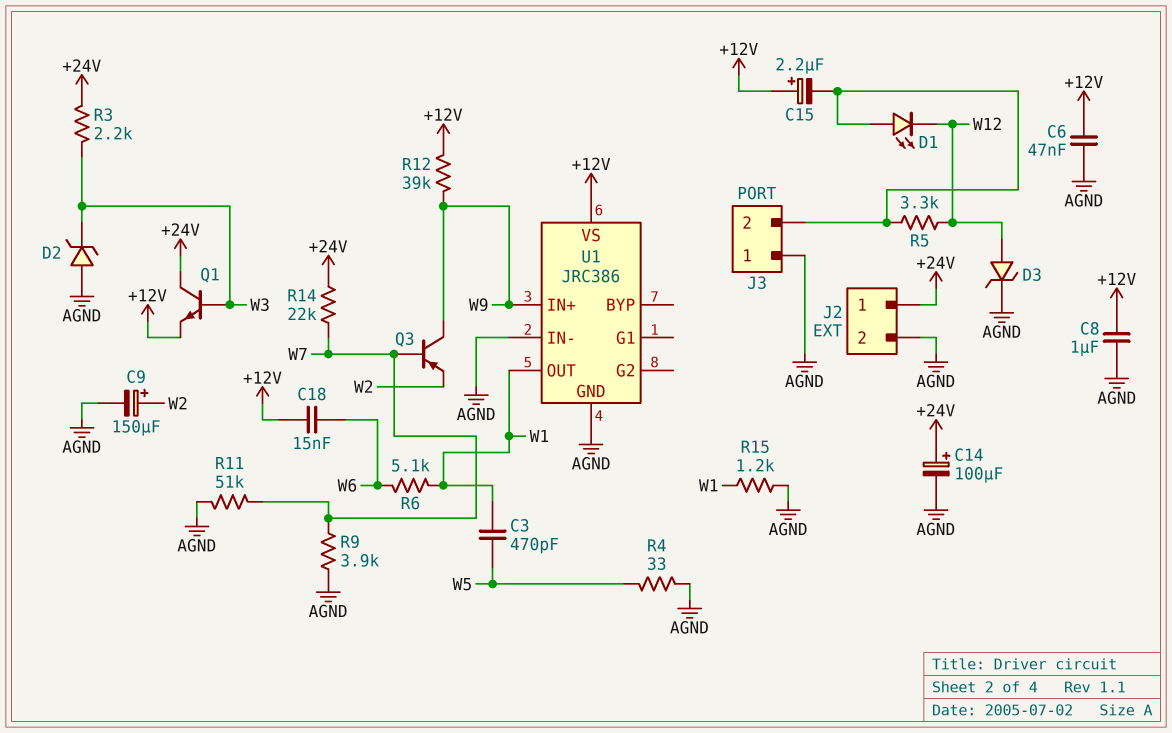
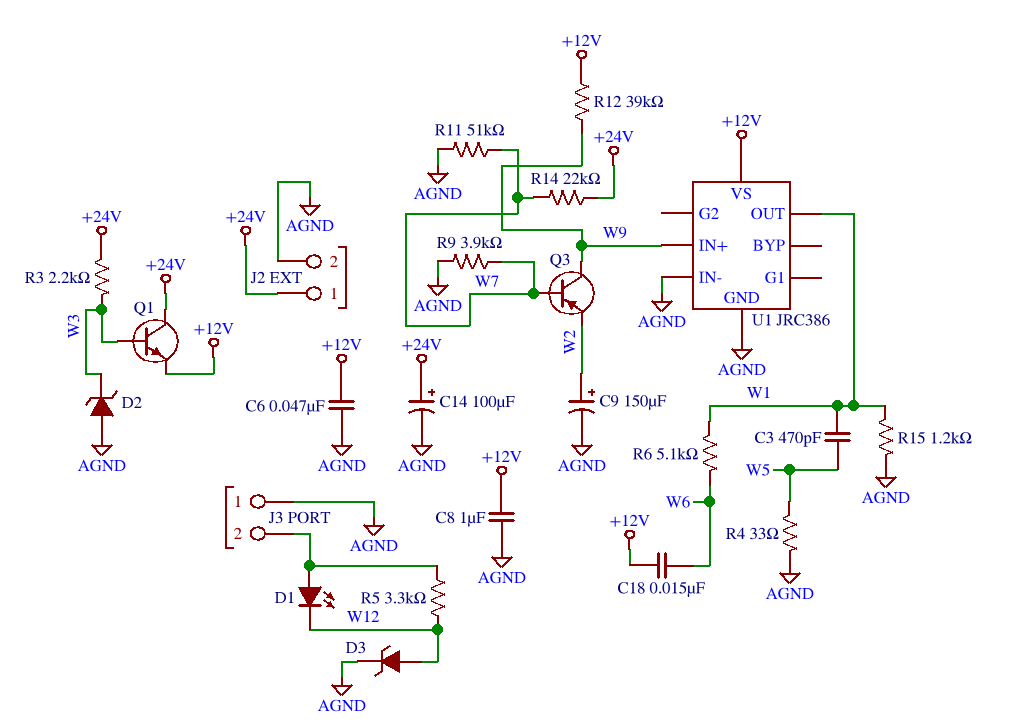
C15: 2.2uF (plus +12V, minus J3/2) -> none

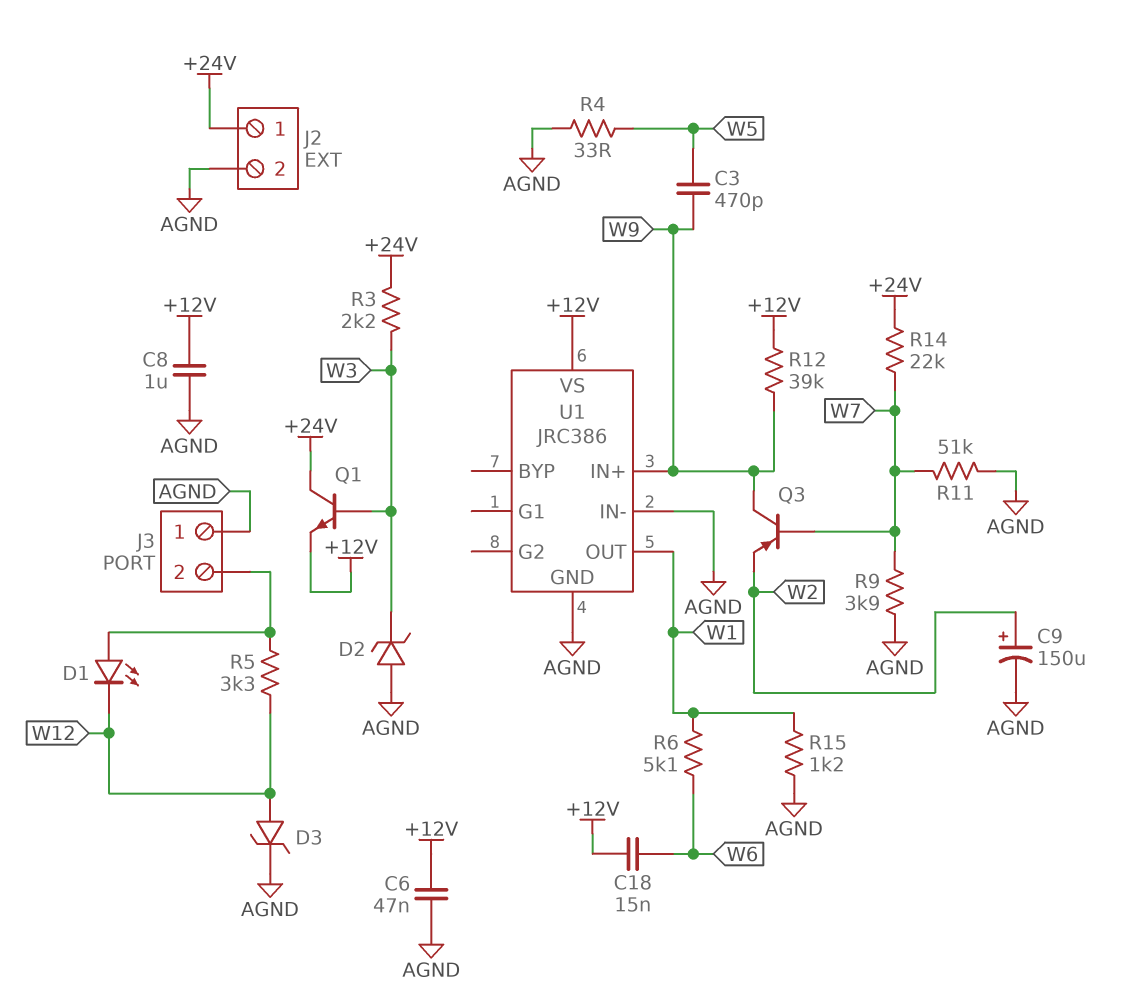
C3: 470pF (W1, W5) -> 470pF (W5, W9)
C14: 100uF (plus +24V, minus AGND) -> none

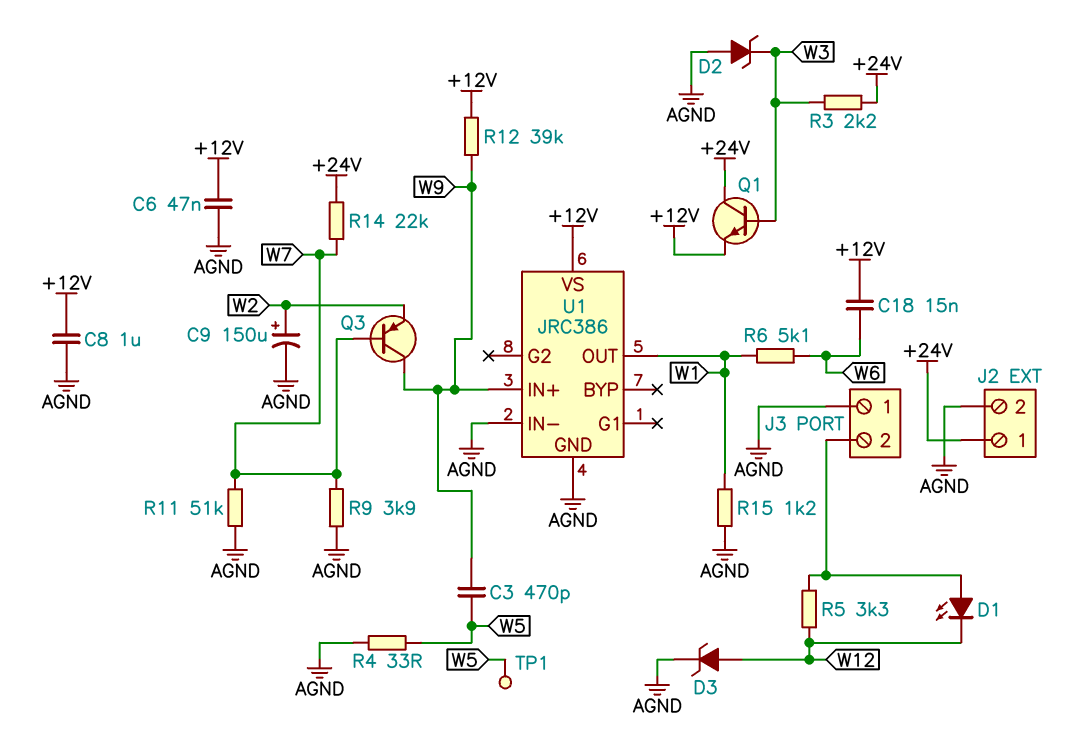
TP1: none -> test point (W5)

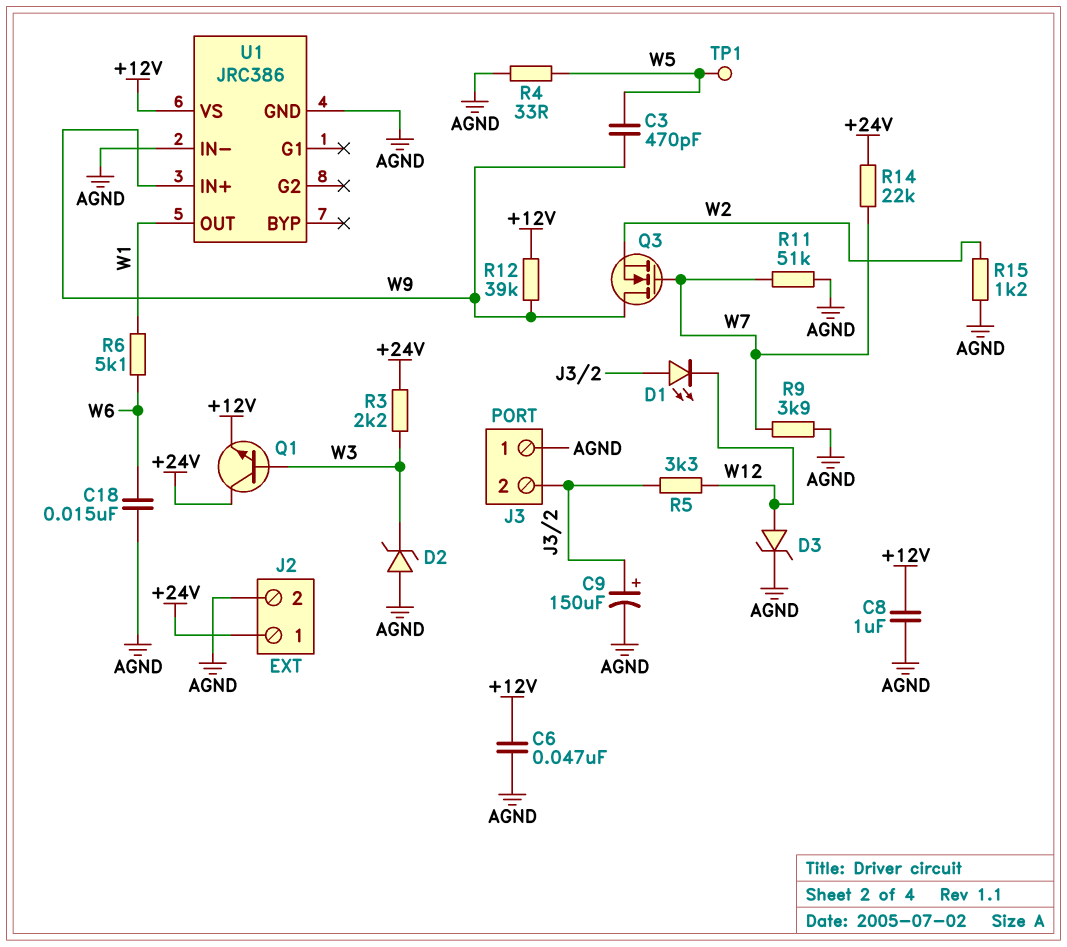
C9: 150uF (plus W2, minus AGND) -> 150uF (plus J3/2, minus AGND)
C18: 15nF (+12V, W6) -> 15nF (AGND, W6)
Q3: PNP (B W7, C W9, E W2) -> NMOS (G W7, D W9, S W2)
R15: 1.2k (AGND, W1) -> 1.2k (AGND, W2)

